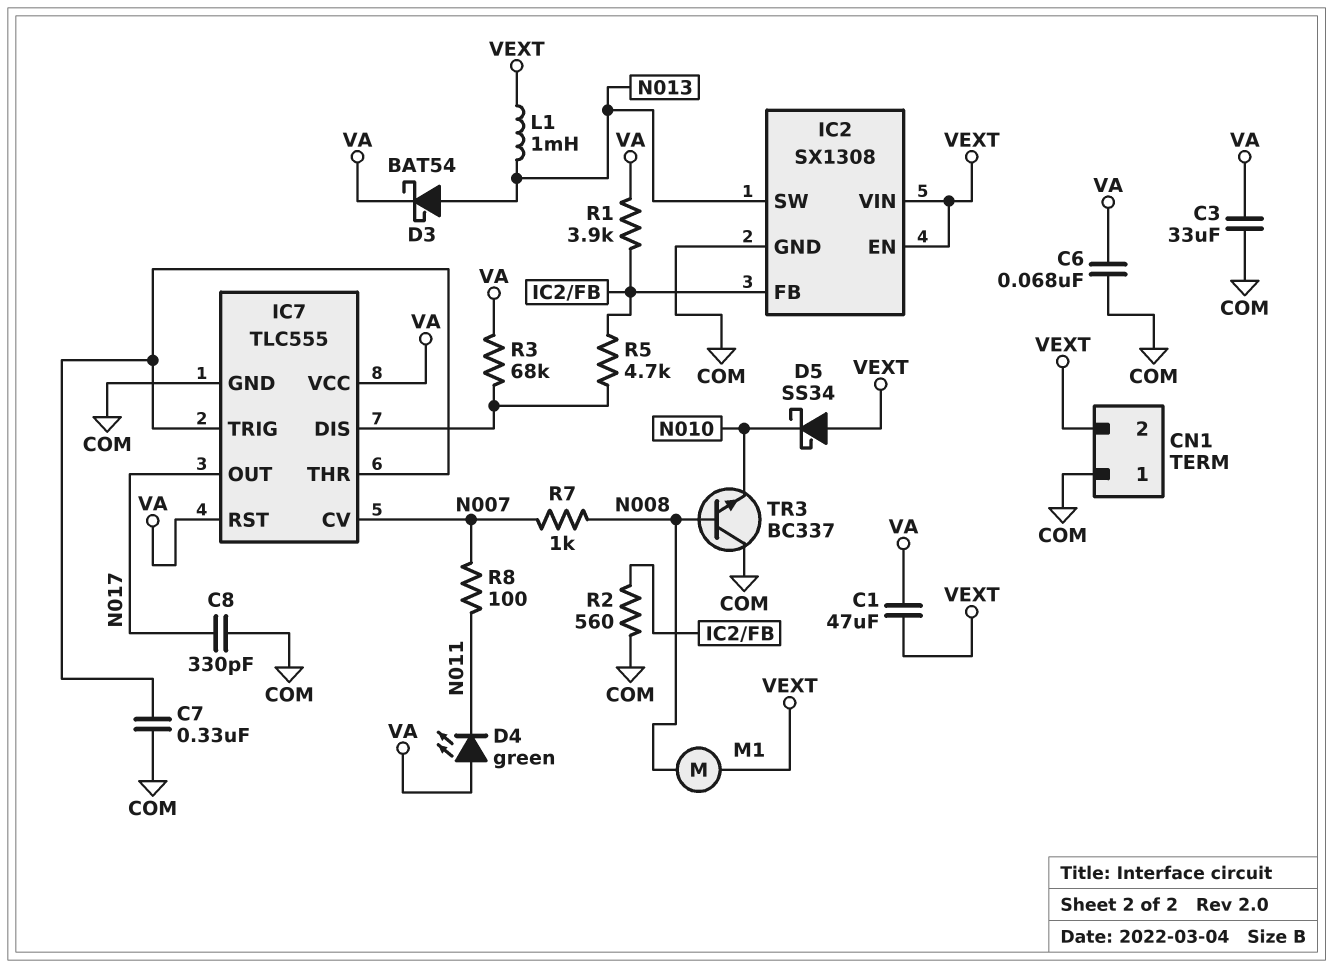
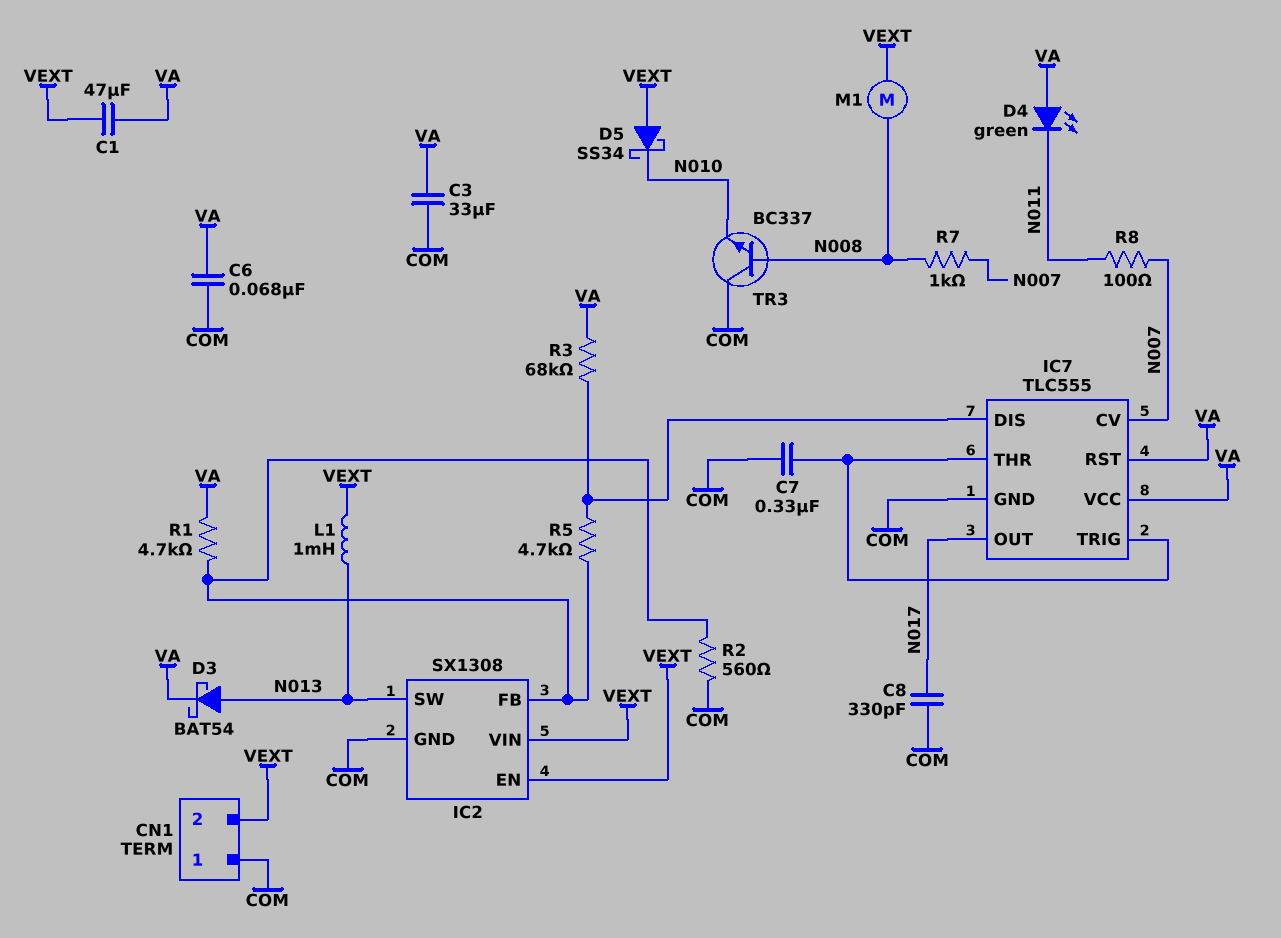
R1: 3.9k (IC2/FB, VA) -> 4.7k (IC2/FB, VA)

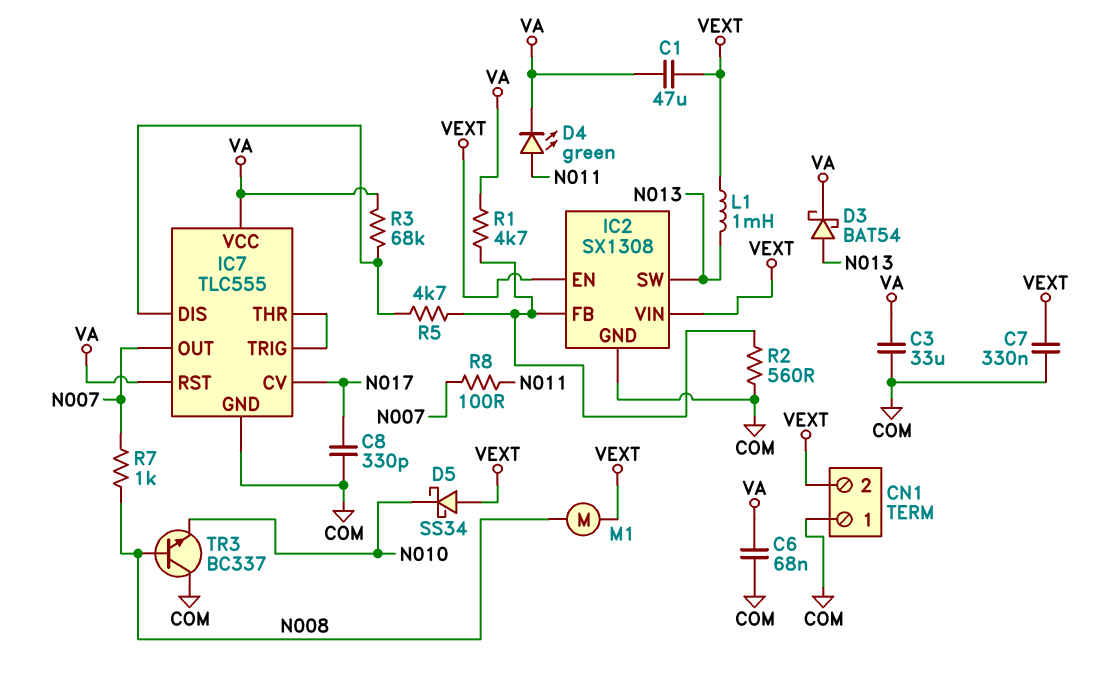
C7: 330nF (COM, IC7/THR) -> 330nF (COM, VEXT)
D4: LED green (A VA, K N011) -> LED green (A N011, K VA)
IC7 pin CV: N007 -> N017
IC7 pin OUT: N017 -> N007

